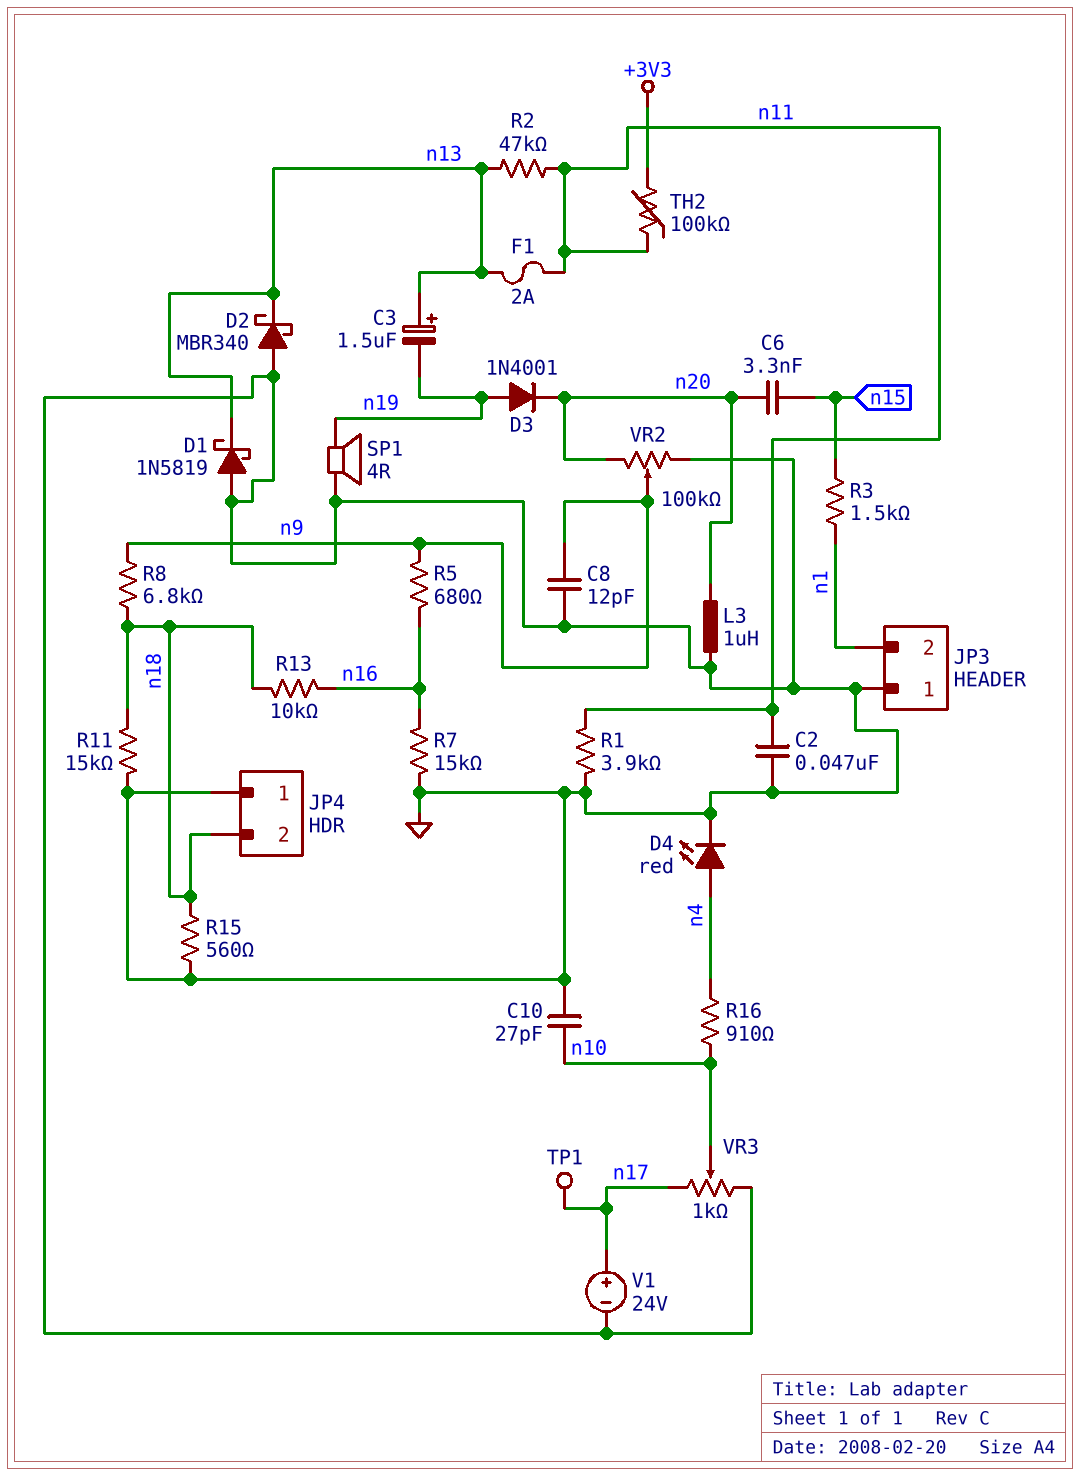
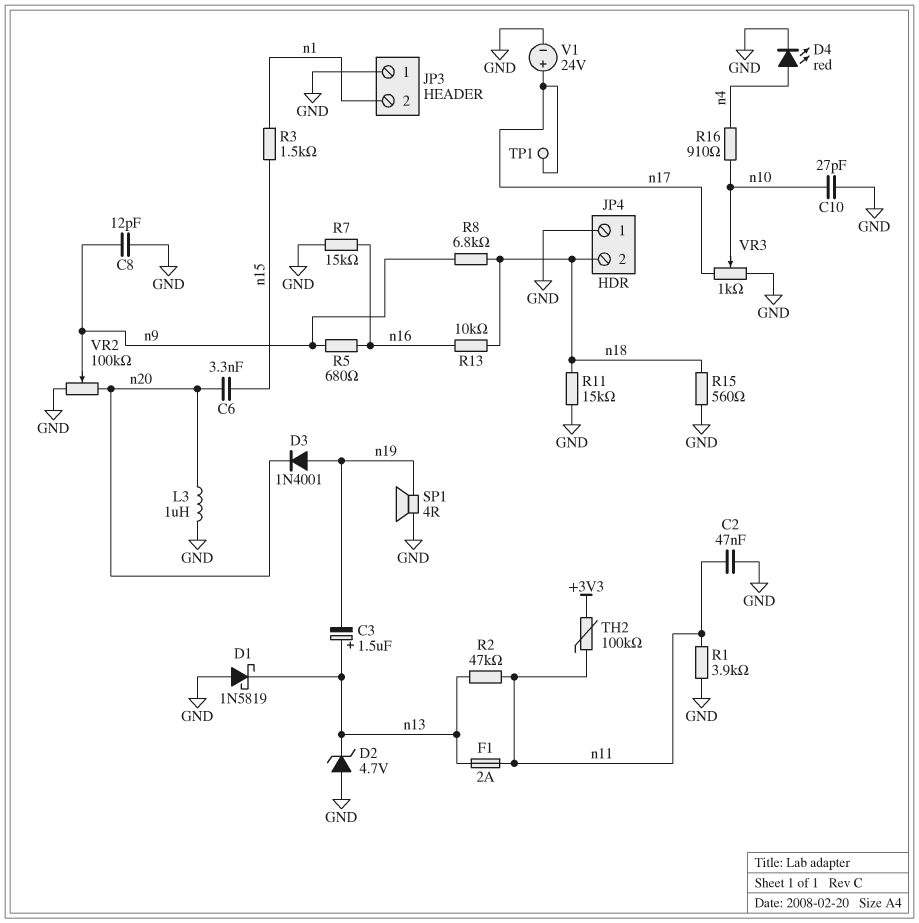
D2: schottky MBR340 (A GND, K n13) -> zener 4.7V (A GND, K n13)

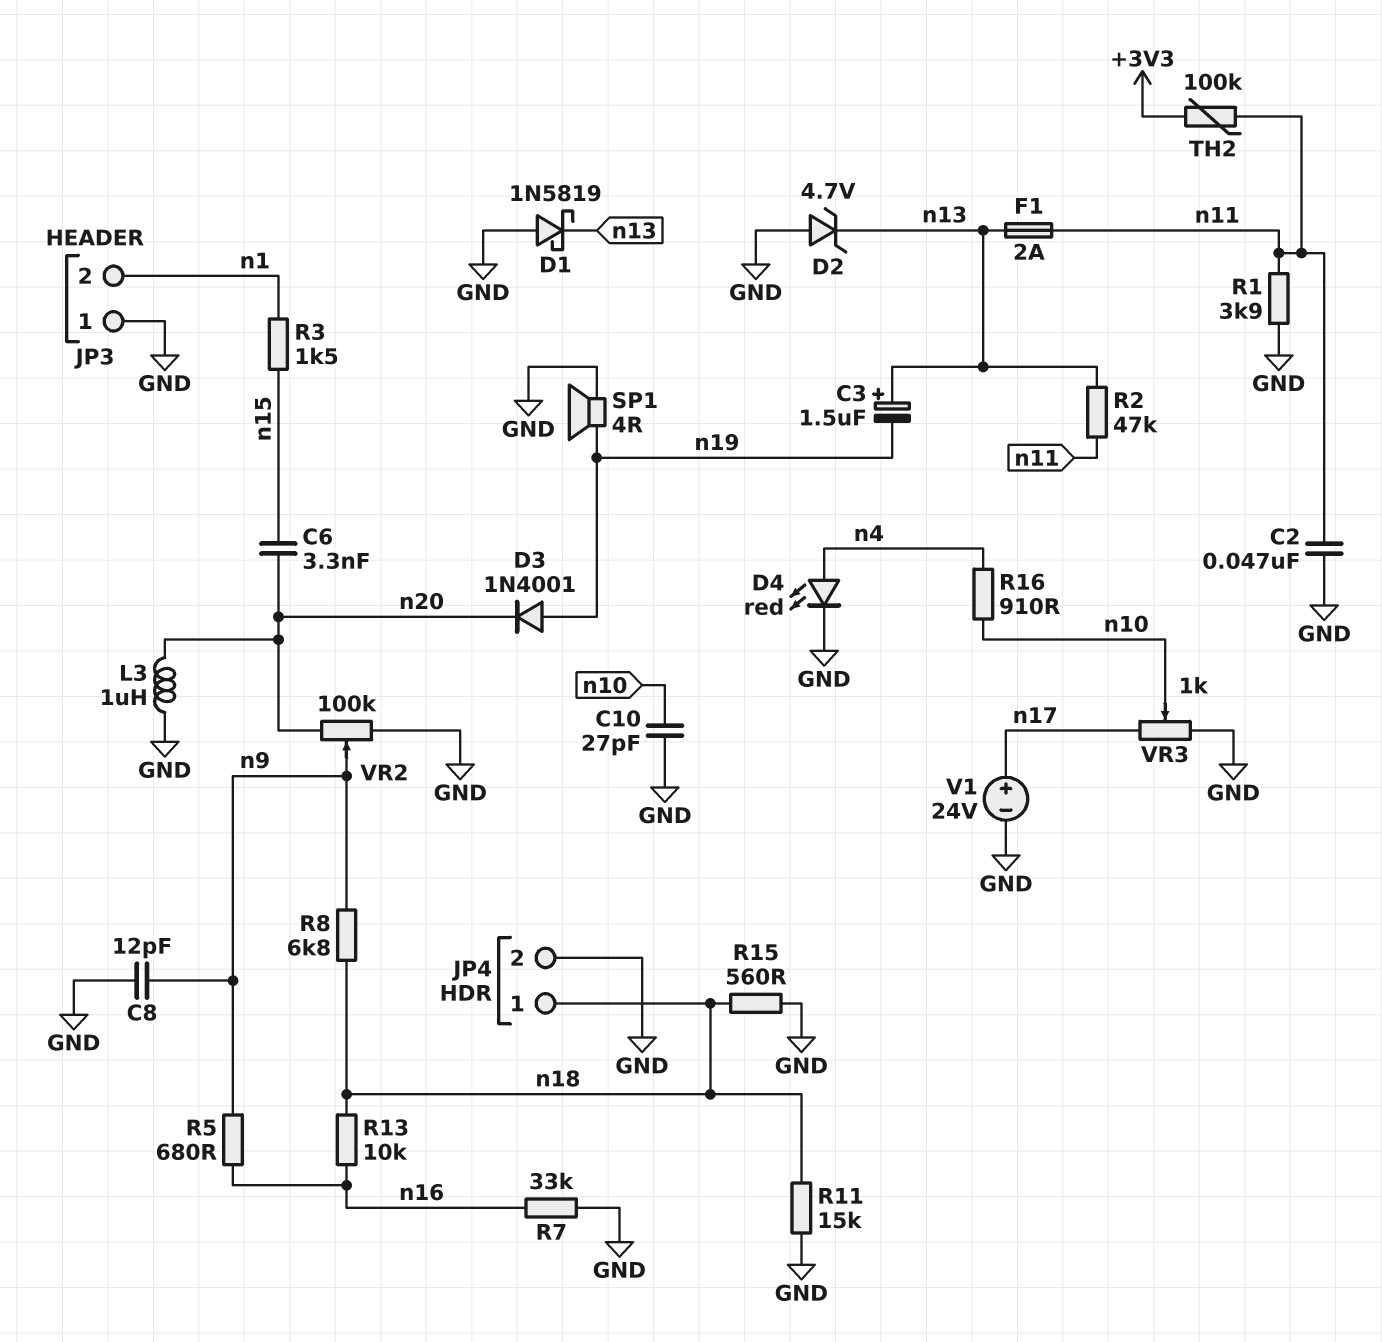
JP4 pin 1: GND -> n18
JP4 pin 2: n18 -> GND
R7: 15k (GND, n16) -> 33k (GND, n16)
TP1: test point (n17) -> none

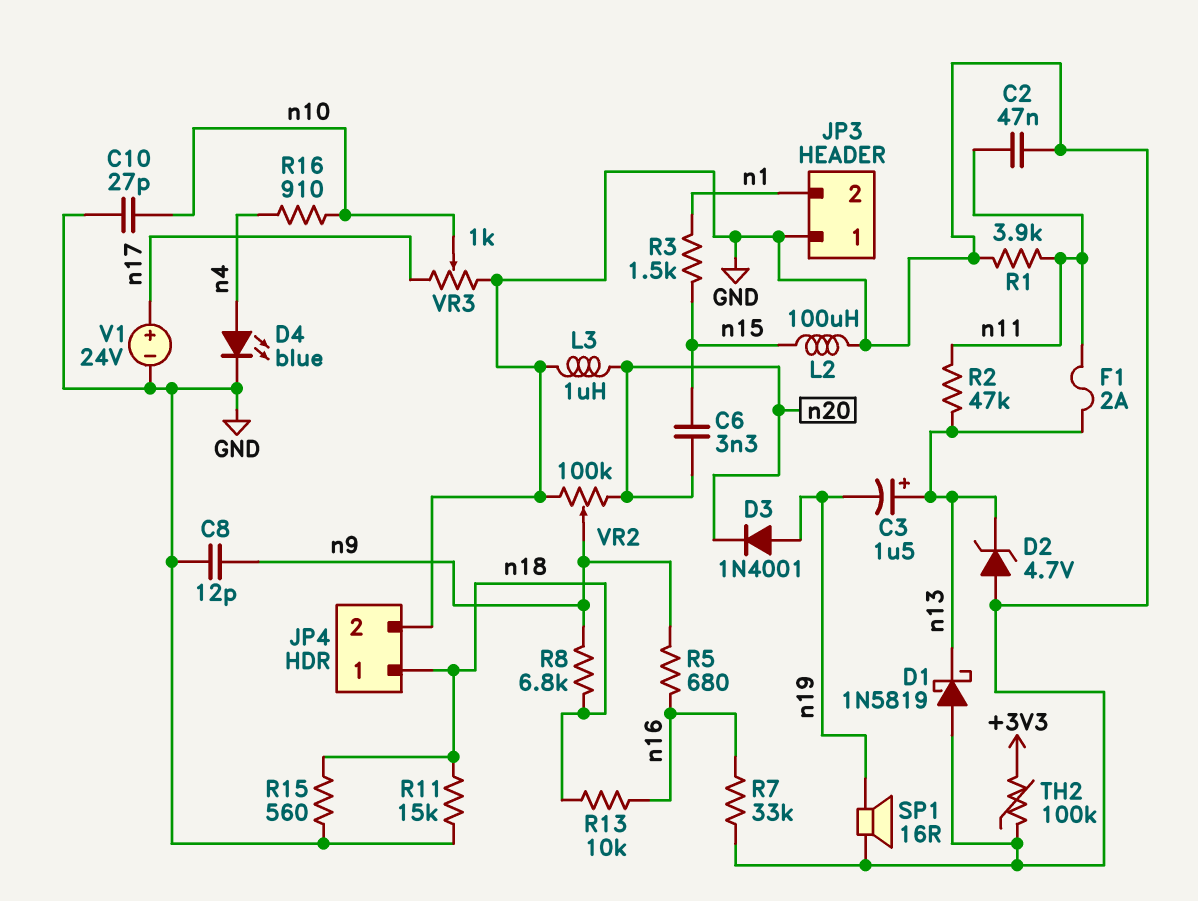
D4: LED red (A n4, K GND) -> LED blue (A n4, K GND)
L2: none -> 100uH (GND, n15)
SP1: speaker 4R (GND, n19) -> speaker 16R (GND, n19)
TH2: 100k (+3V3, n11) -> 100k (+3V3, GND)

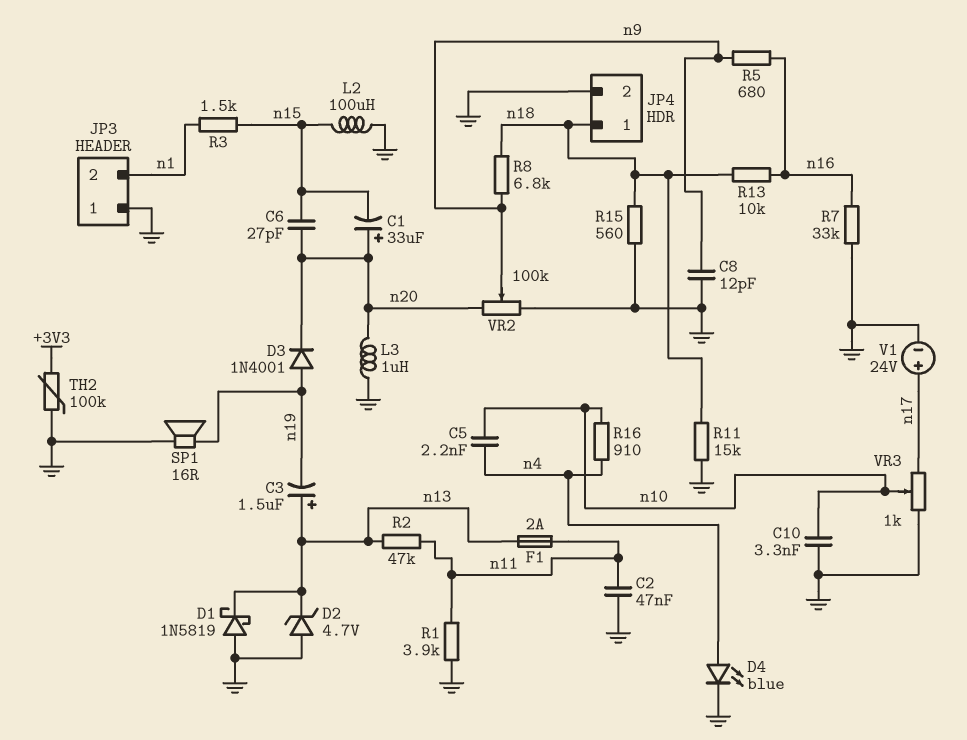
C1: none -> 33uF (plus n20, minus n15)
C5: none -> 2.2nF (n4, n10)
C6: 3.3nF (n15, n20) -> 27pF (n15, n20)
C10: 27pF (GND, n10) -> 3.3nF (GND, n10)

